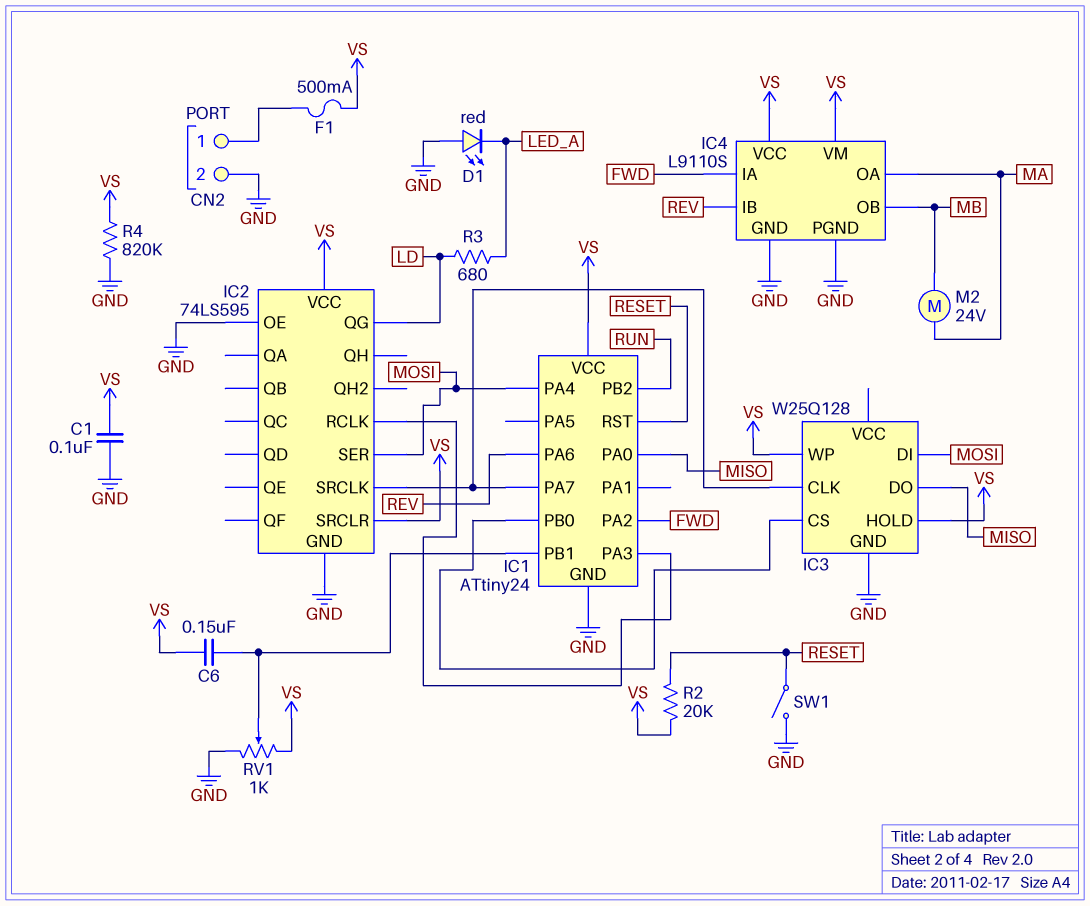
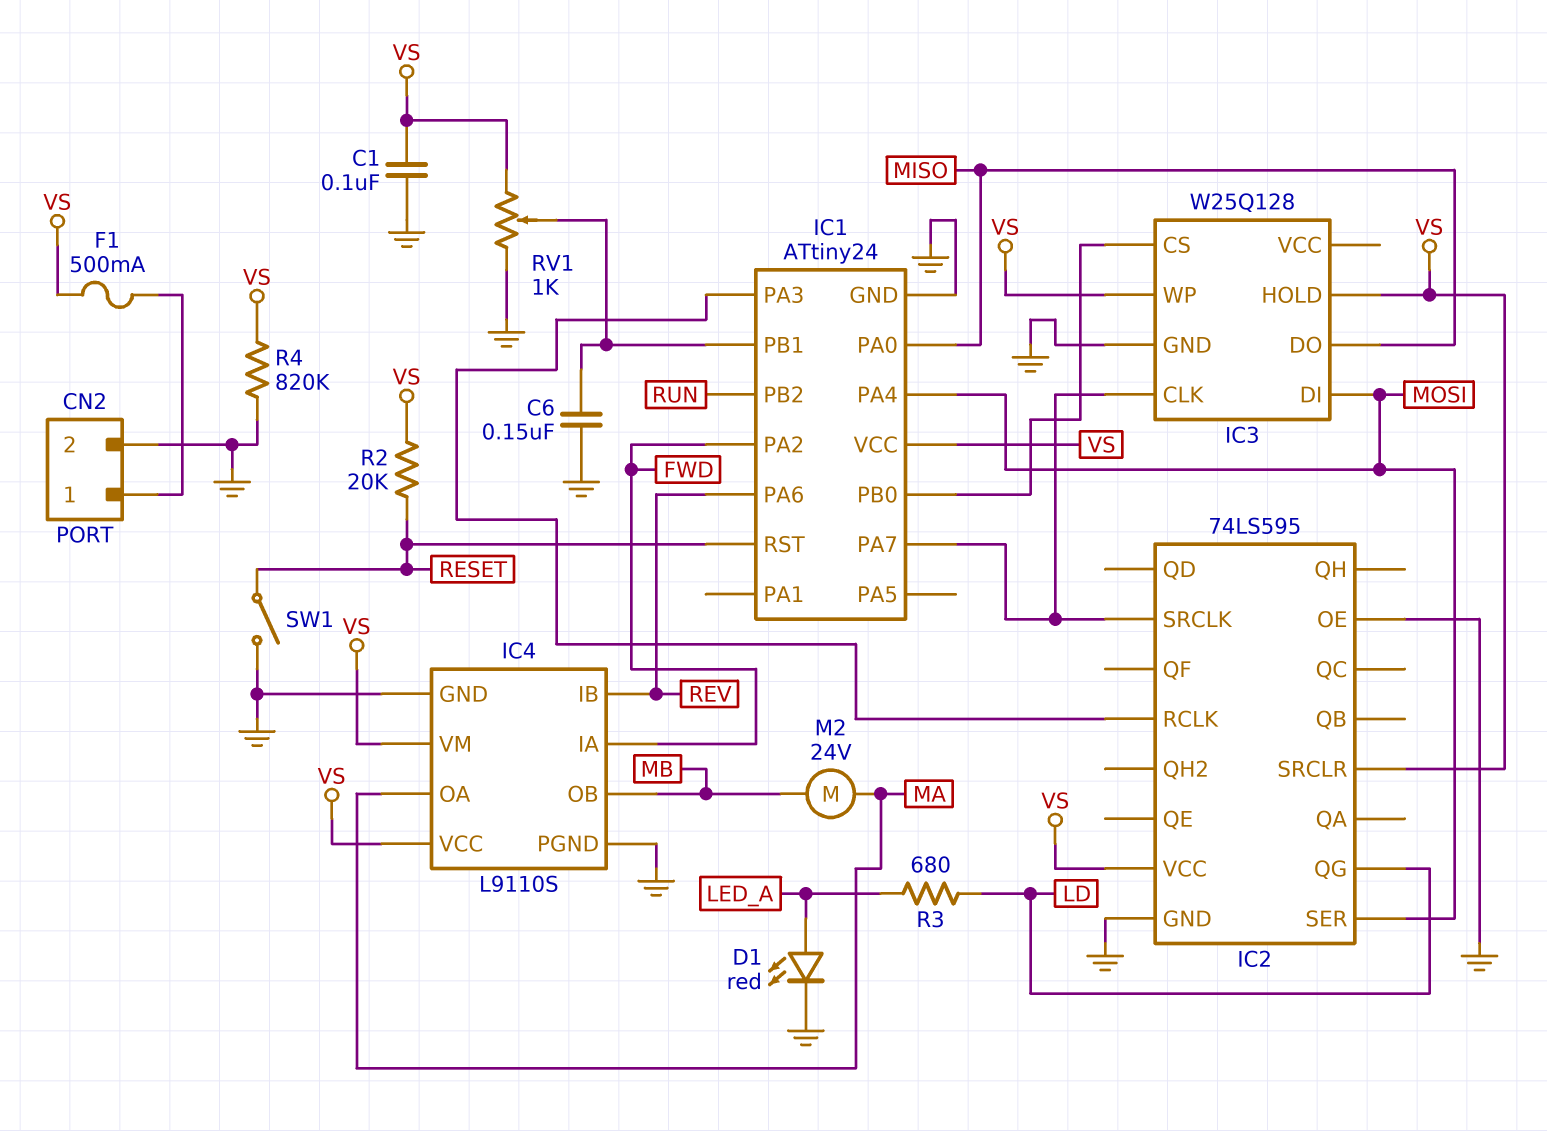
C6: 150nF (IC1/PB1, VS) -> 150nF (GND, IC1/PB1)
D1: LED red (A GND, K LED_A) -> LED red (A LED_A, K GND)

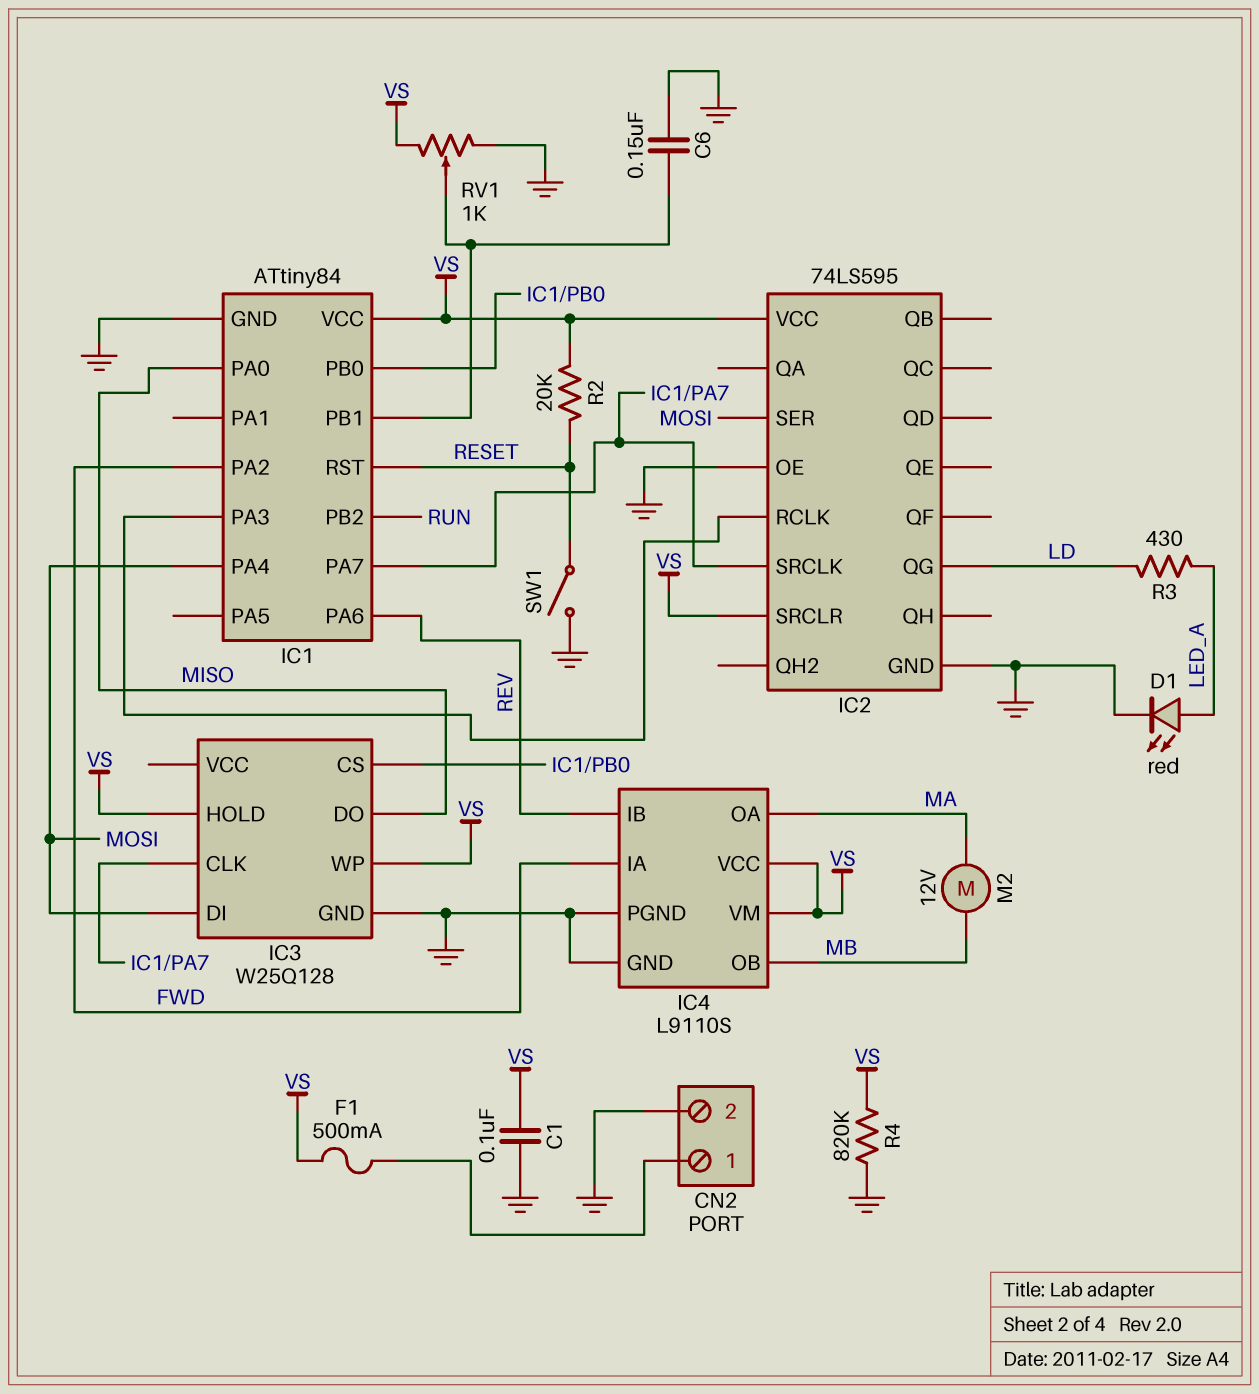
IC1: ATtiny24 -> ATtiny84
M2: motor 24V (MA, MB) -> motor 12V (MA, MB)
R3: 680 (LD, LED_A) -> 430 (LD, LED_A)

